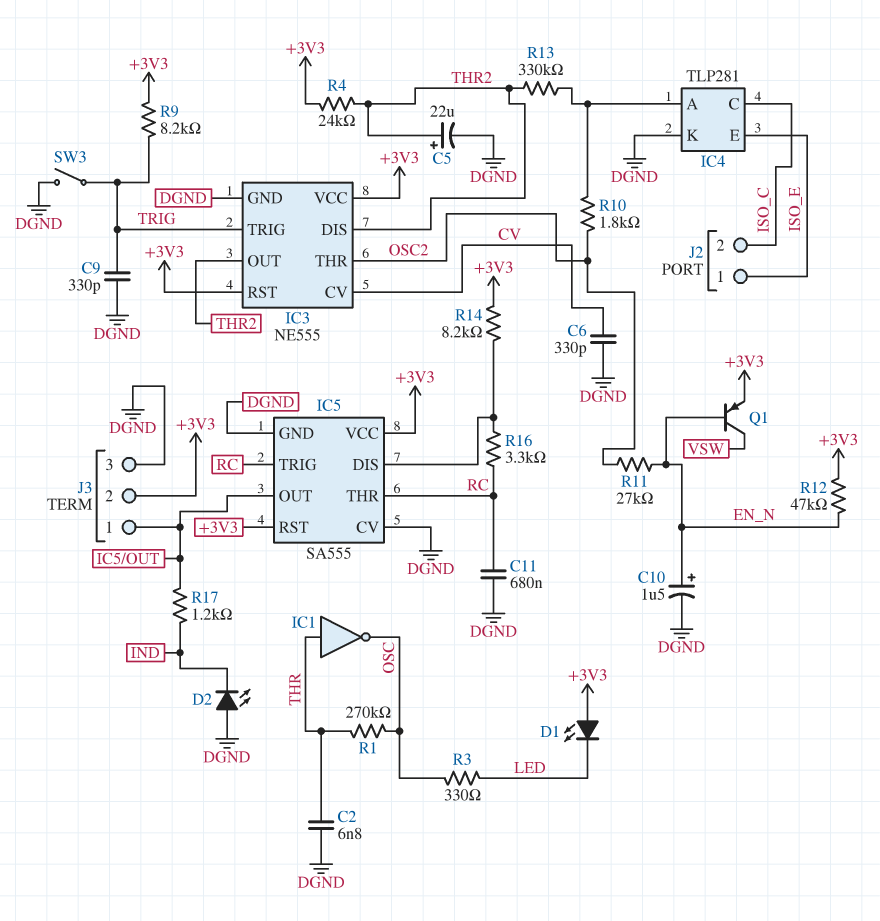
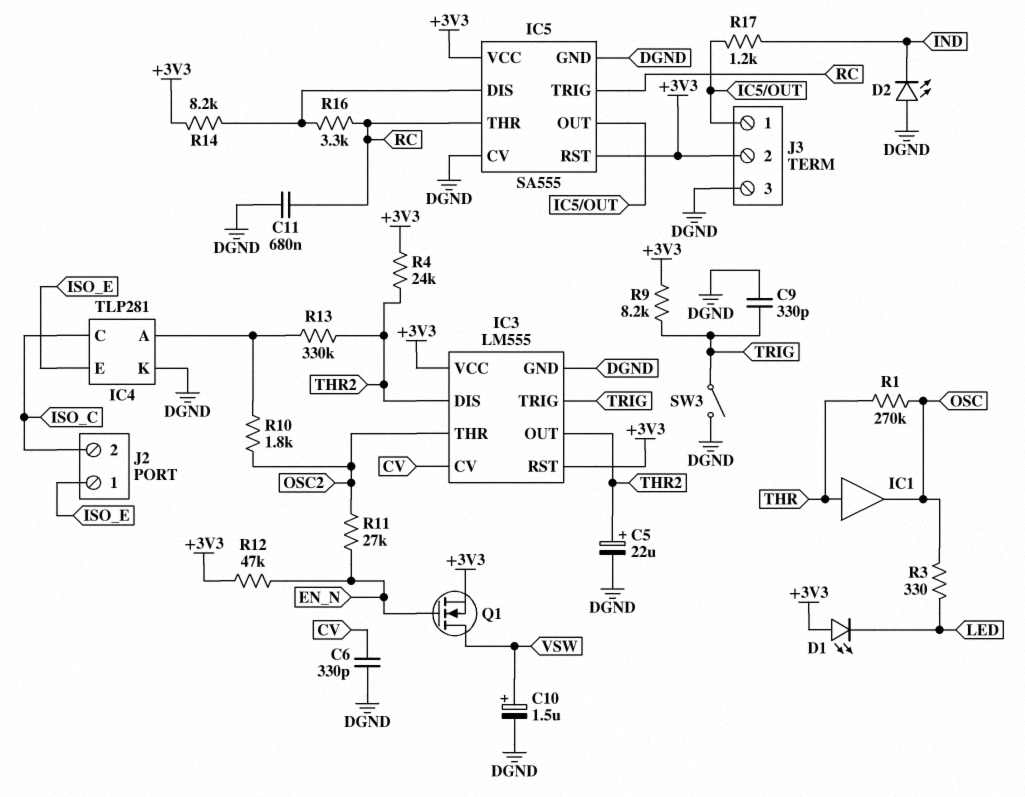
C2: 6.8nF (DGND, THR) -> none
C10: 1.5uF (plus EN_N, minus DGND) -> 1.5uF (plus VSW, minus DGND)
IC1: NOT (in THR, out OSC) -> buffer (in THR, out OSC)
IC3: NE555 -> LM555
Q1: PNP (B EN_N, C VSW, E +3V3) -> NMOS (G EN_N, D VSW, S +3V3)

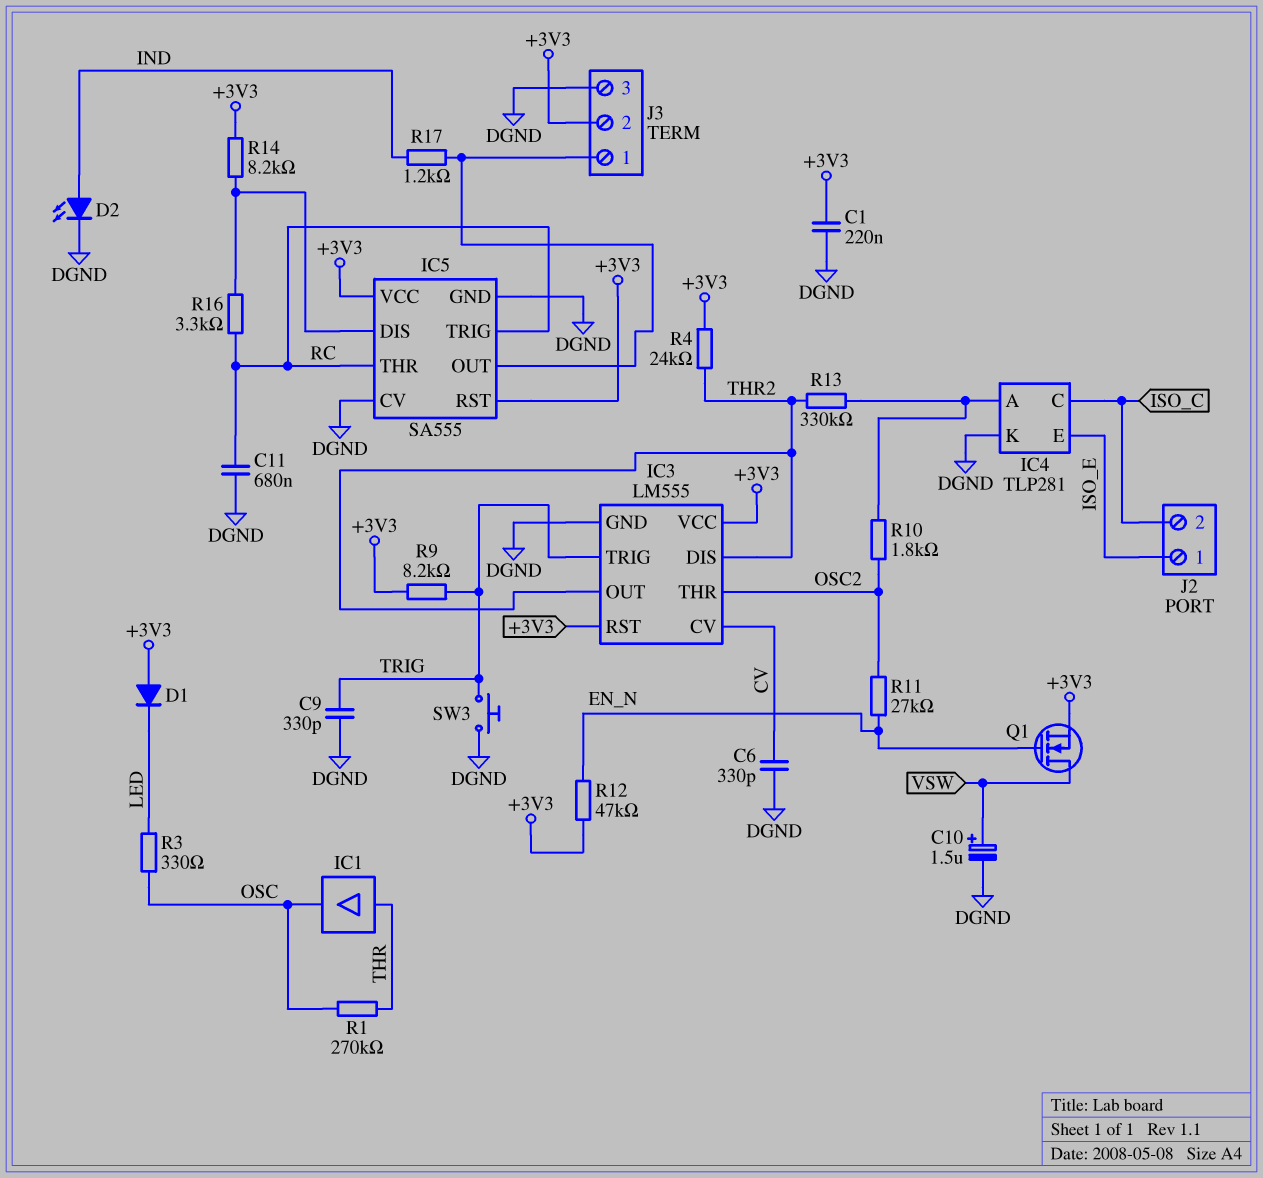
C1: none -> 220nF (+3V3, DGND)
C5: 22uF (plus THR2, minus DGND) -> none
D1: LED (A +3V3, K LED) -> diode (A +3V3, K LED)
D2: LED (A DGND, K IND) -> LED (A IND, K DGND)
SW3: switch (DGND, TRIG) -> button (DGND, TRIG)

